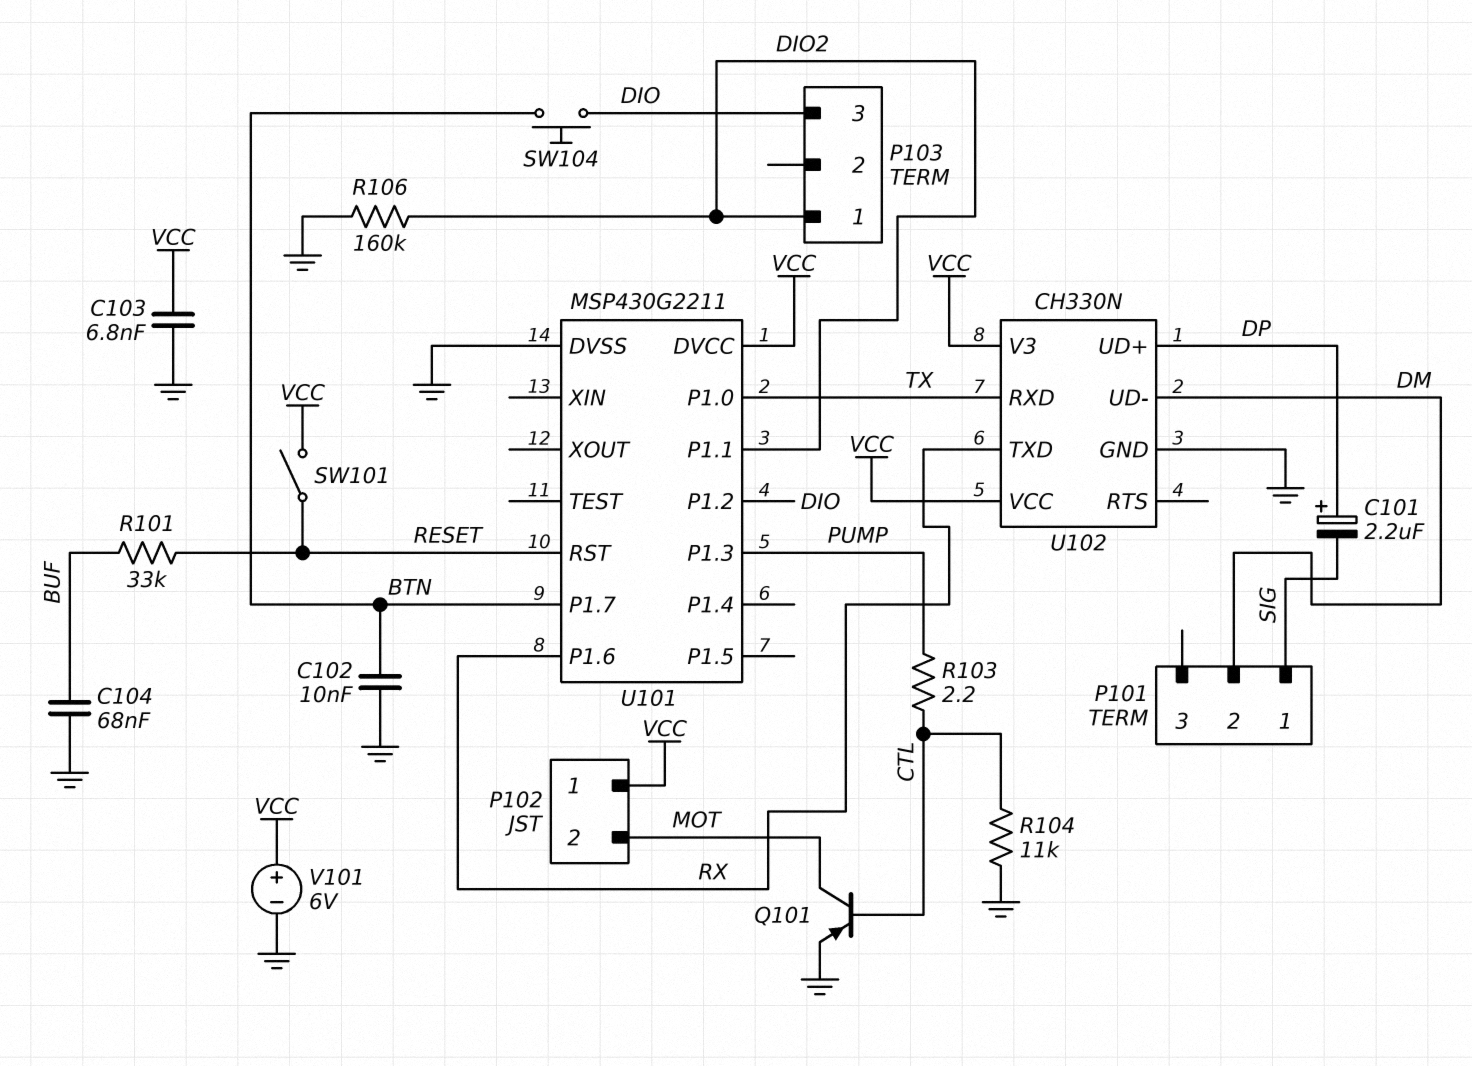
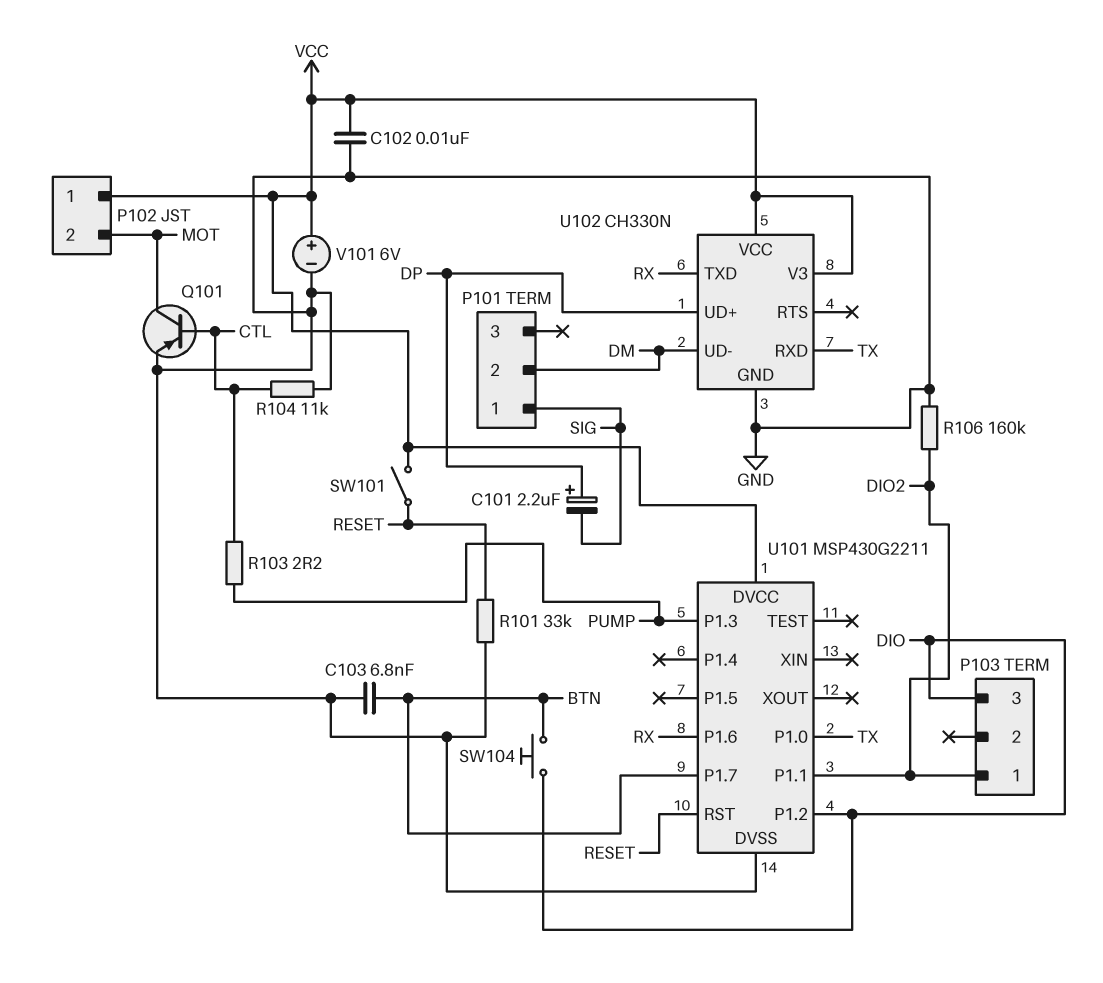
C102: 10nF (BTN, GND) -> 10nF (GND, VCC)
C103: 6.8nF (GND, VCC) -> 6.8nF (BTN, GND)
C104: 68nF (BUF, GND) -> none
R101: 33k (BUF, RESET) -> 33k (GND, RESET)

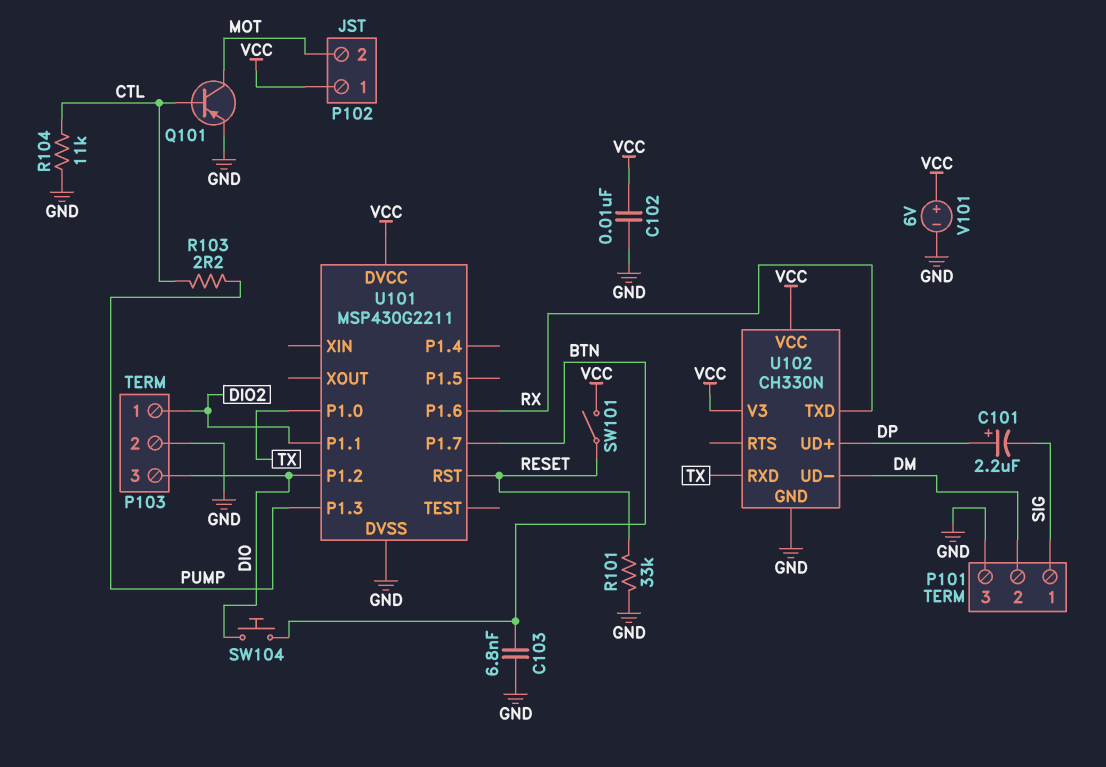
P101 pin 3: none -> GND
P103 pin 2: none -> GND
R106: 160k (DIO2, GND) -> none

